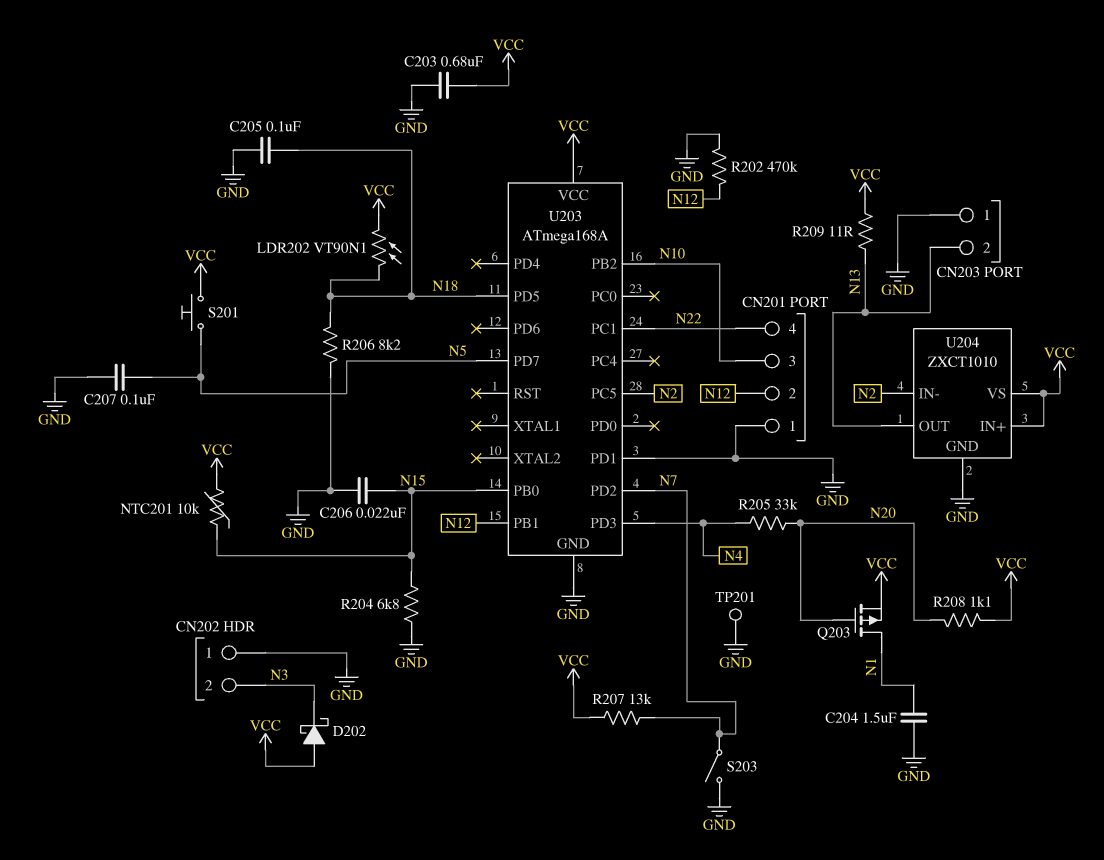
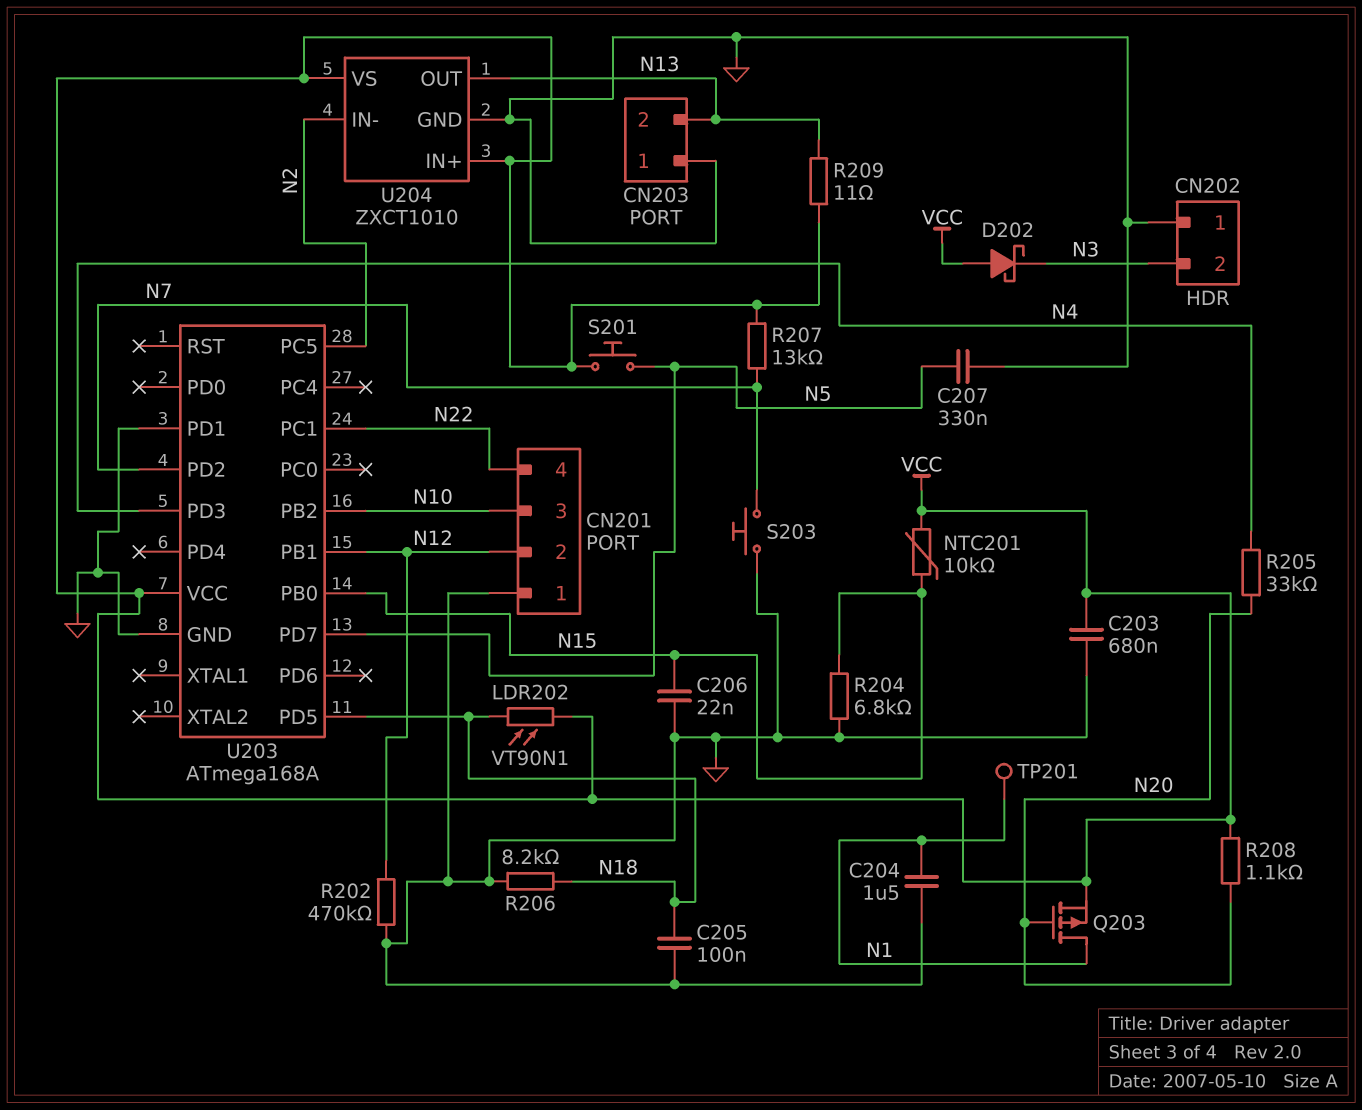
C207: 100nF (GND, N5) -> 330nF (GND, N5)
S203: switch (GND, N7) -> button (GND, N7)
TP201: test point (GND) -> test point (N1)

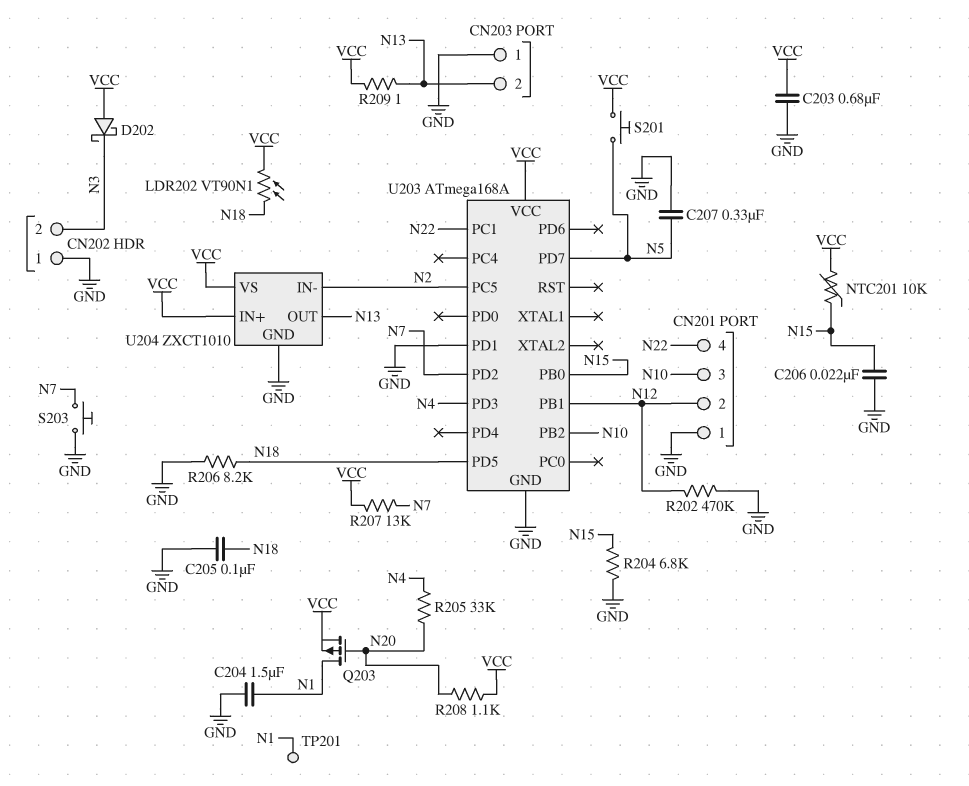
R209: 11 (N13, VCC) -> 1 (N13, VCC)

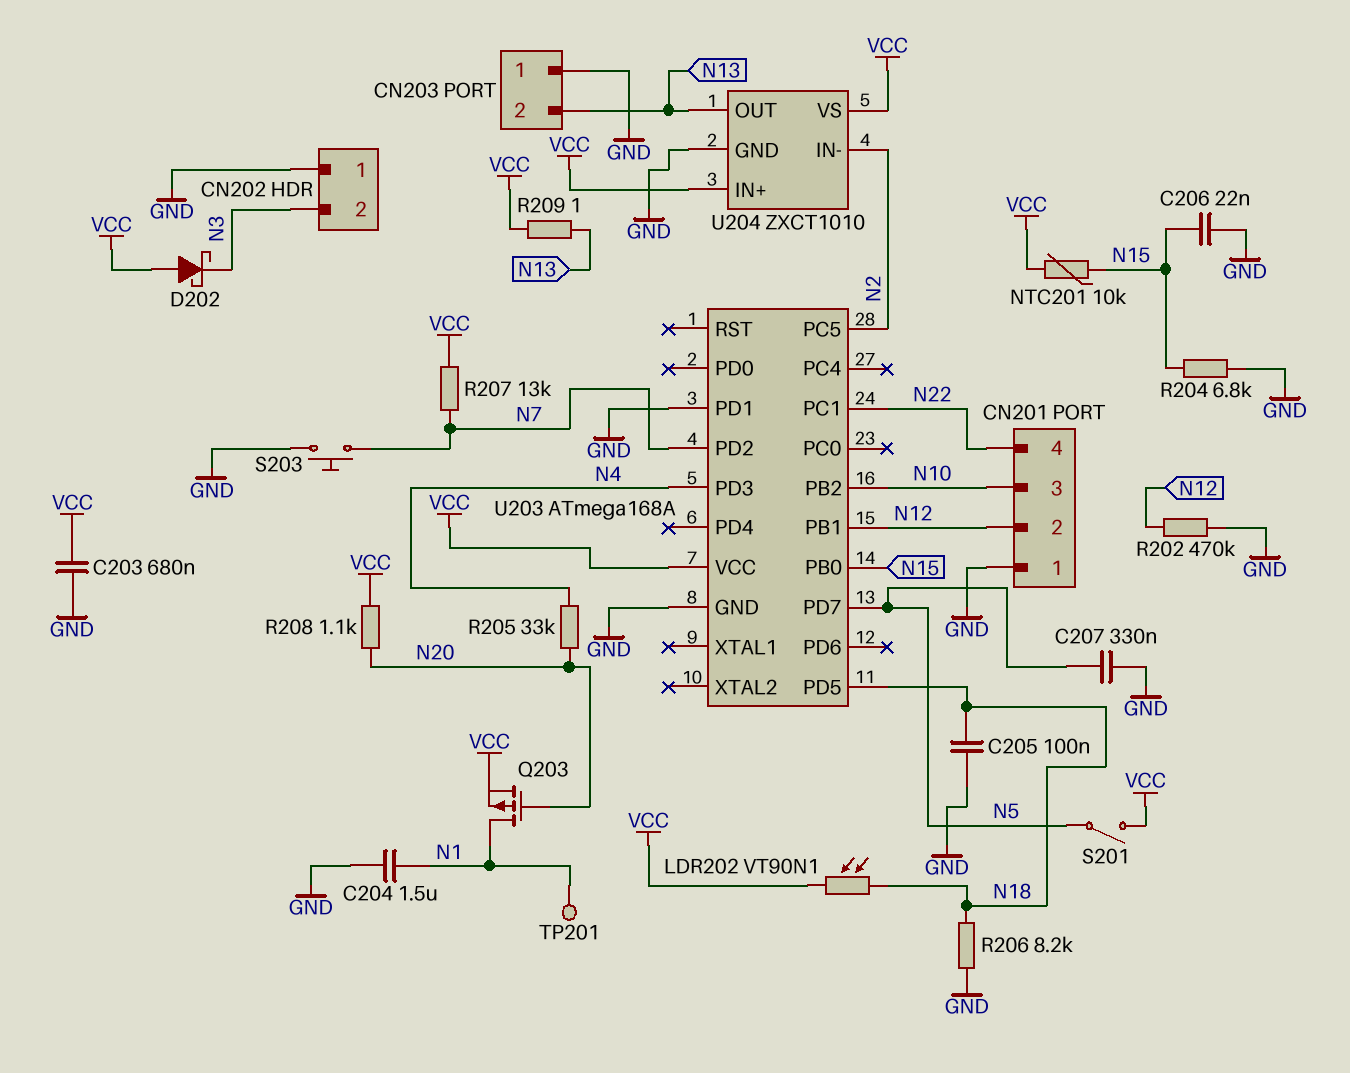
S201: button (N5, VCC) -> switch (N5, VCC)

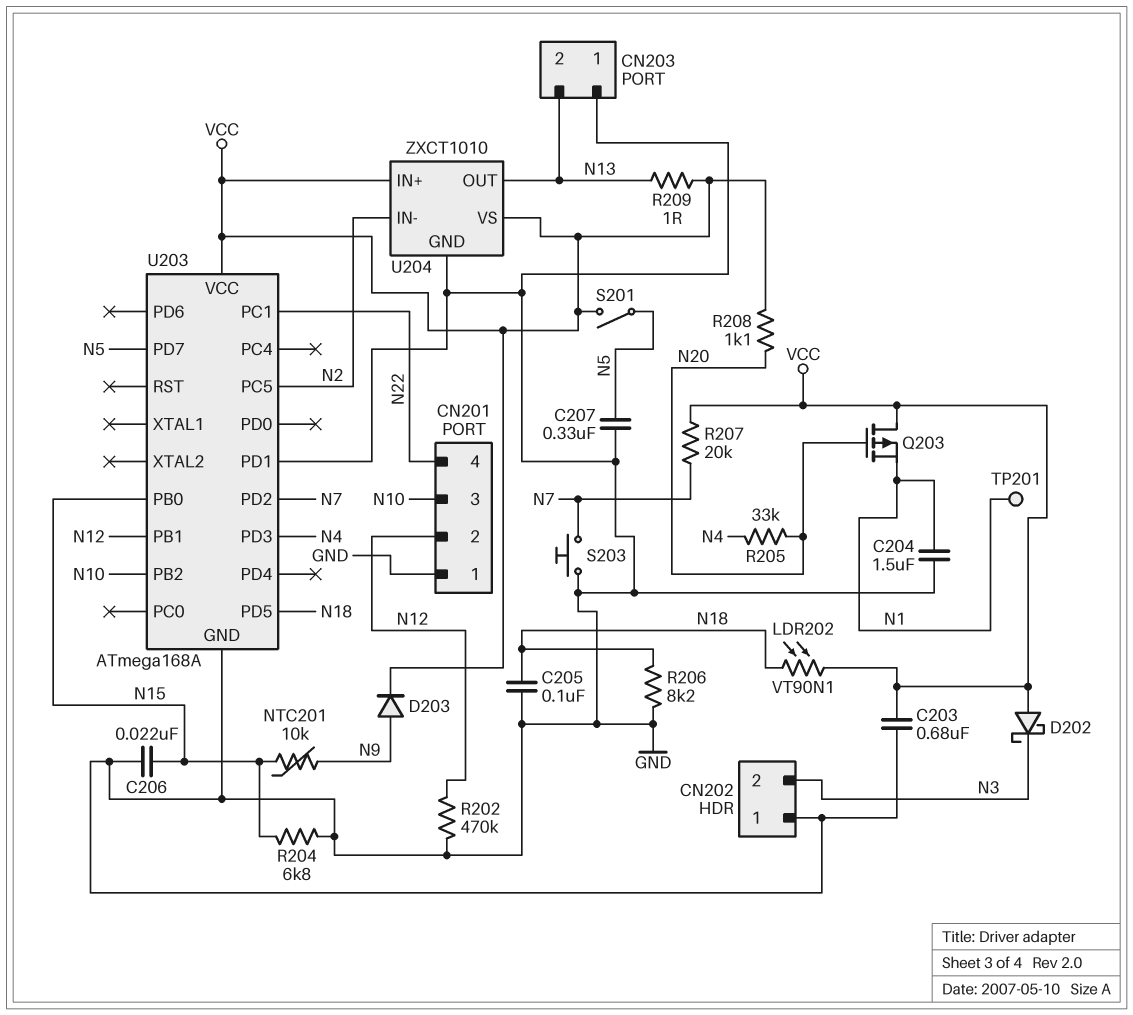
D203: none -> diode (A N9, K VCC)
NTC201: 10k (N15, VCC) -> 10k (N9, N15)
Q203: PMOS (G N20, D N1, S VCC) -> PMOS (G N20, D VCC, S N1)
R207: 13k (N7, VCC) -> 20k (N7, VCC)

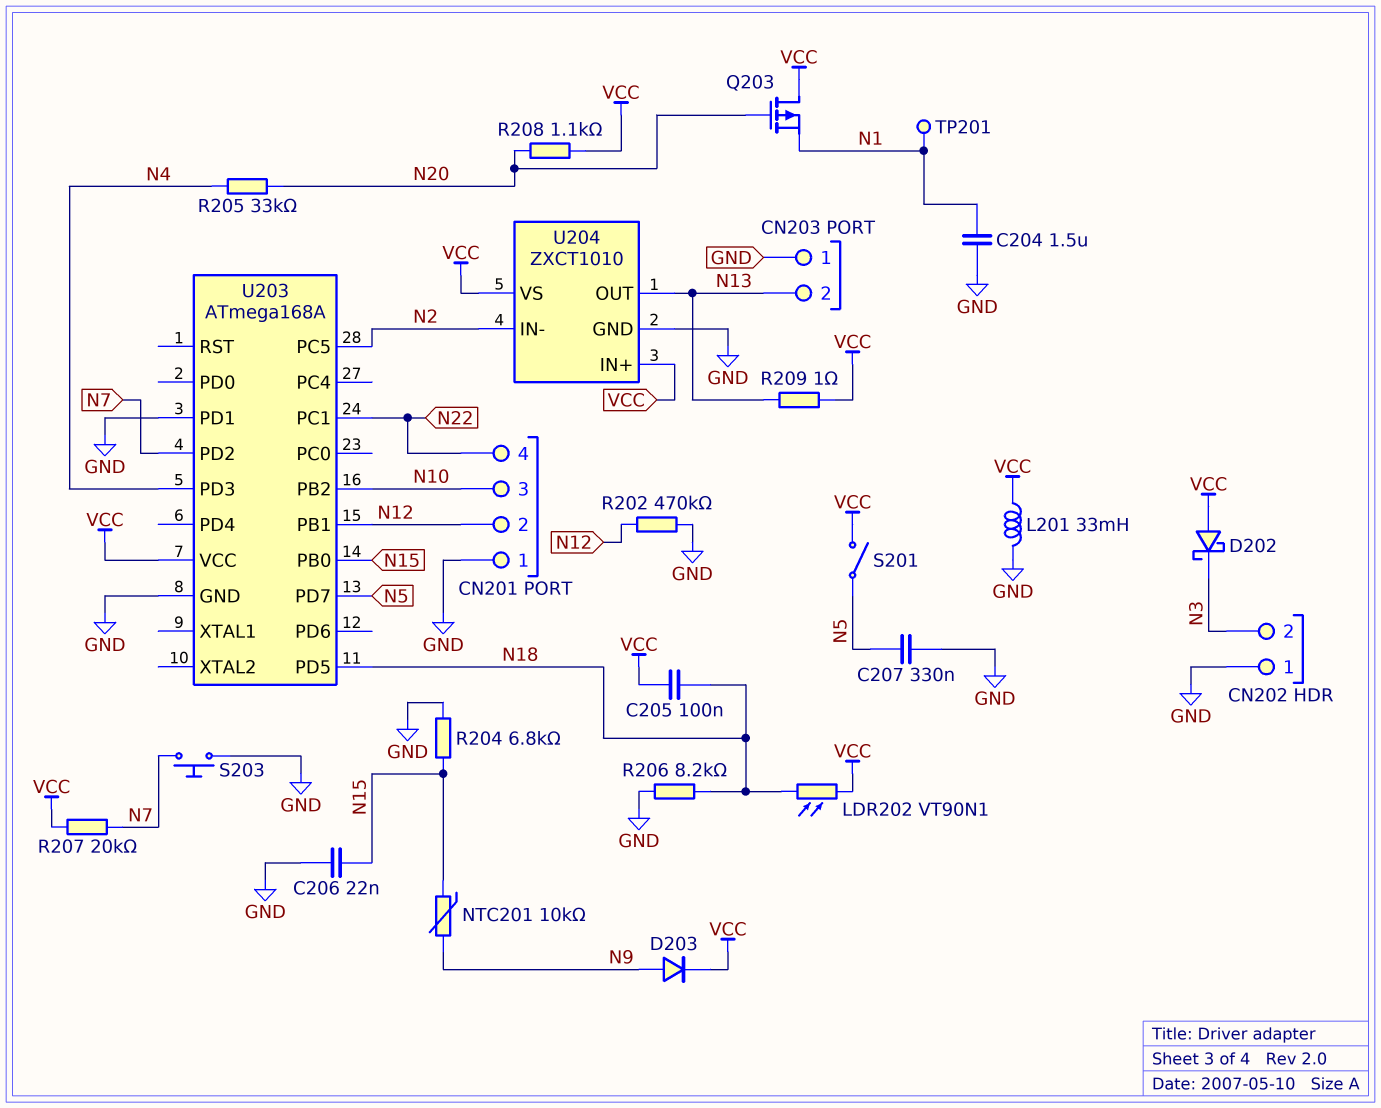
C203: 680nF (GND, VCC) -> none
C205: 100nF (GND, N18) -> 100nF (N18, VCC)
L201: none -> 33mH (GND, VCC)

